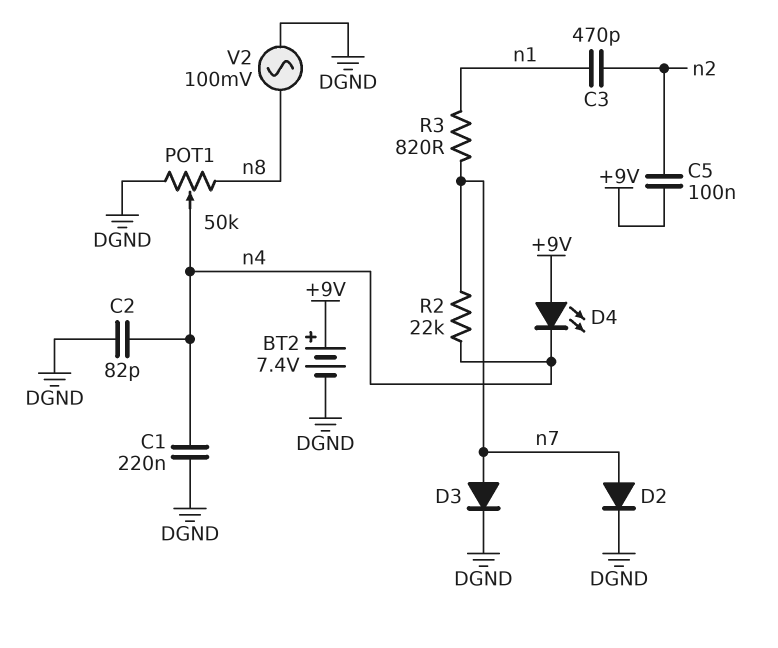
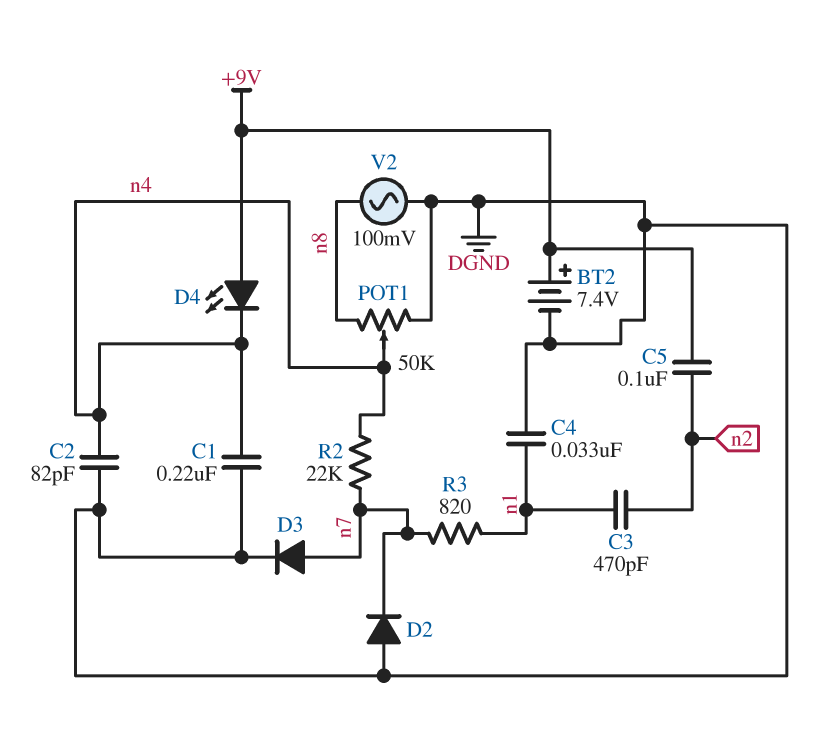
C4: none -> 33nF (DGND, n1)
D2: diode (A n7, K DGND) -> diode (A DGND, K n7)

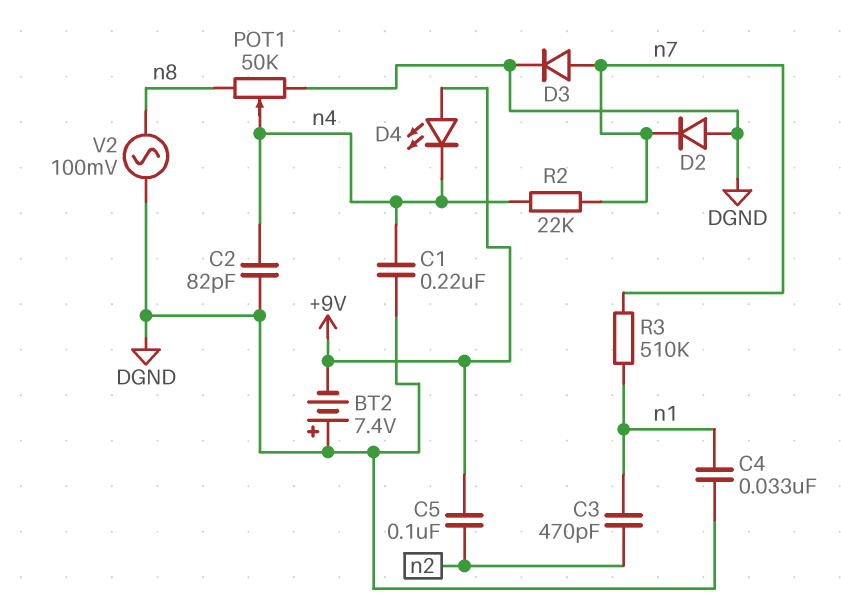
BT2: 7.4V (plus +9V, minus DGND) -> 7.4V (plus DGND, minus +9V)
R3: 820 (n1, n7) -> 510k (n1, n7)

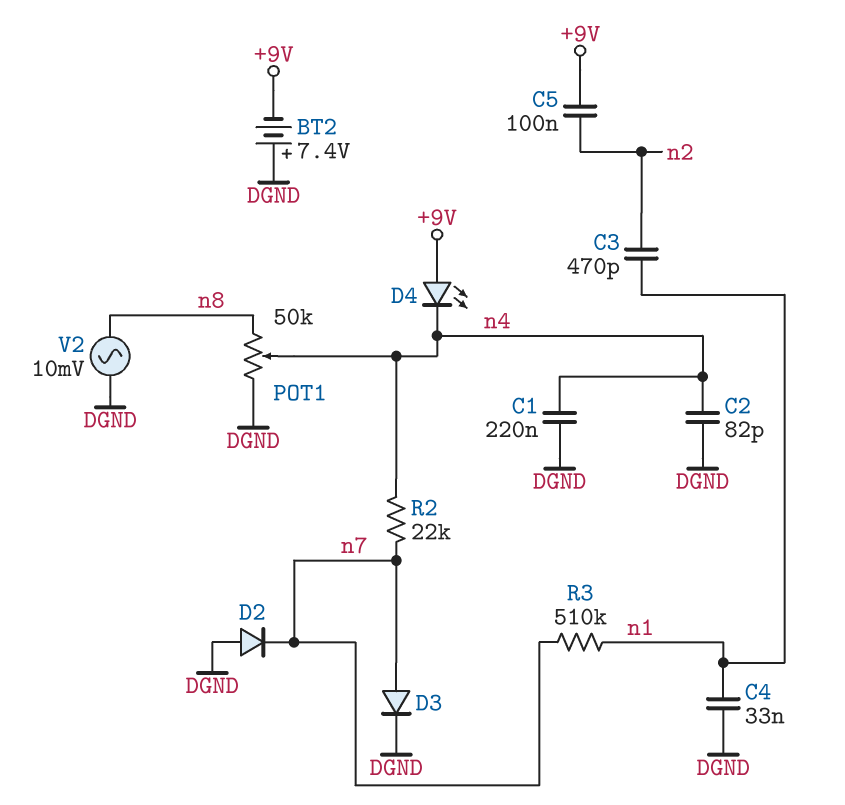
V2: AC 100mV (DGND, n8) -> AC 10mV (DGND, n8)

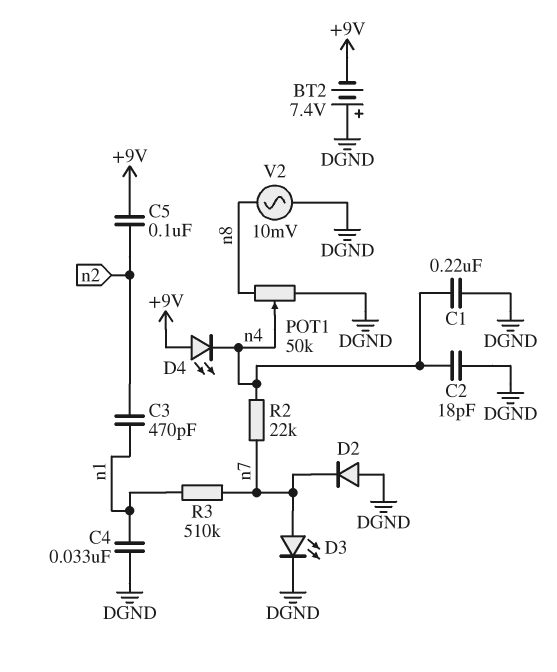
C2: 82pF (DGND, n4) -> 18pF (DGND, n4)
D3: diode (A n7, K DGND) -> LED (A n7, K DGND)

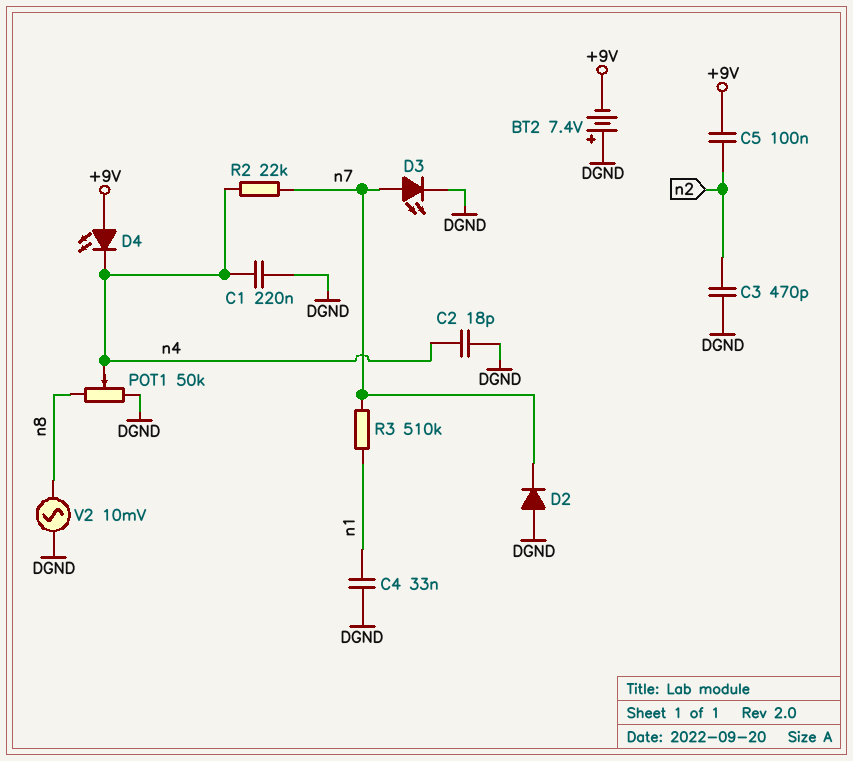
C3: 470pF (n1, n2) -> 470pF (DGND, n2)

